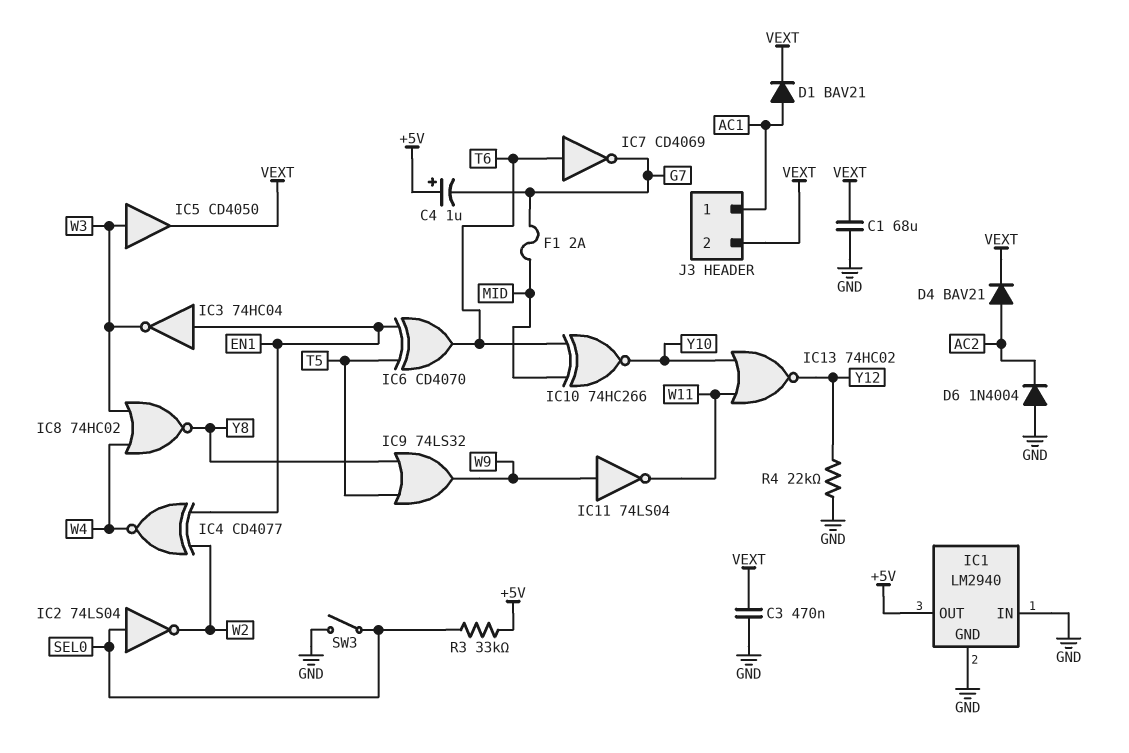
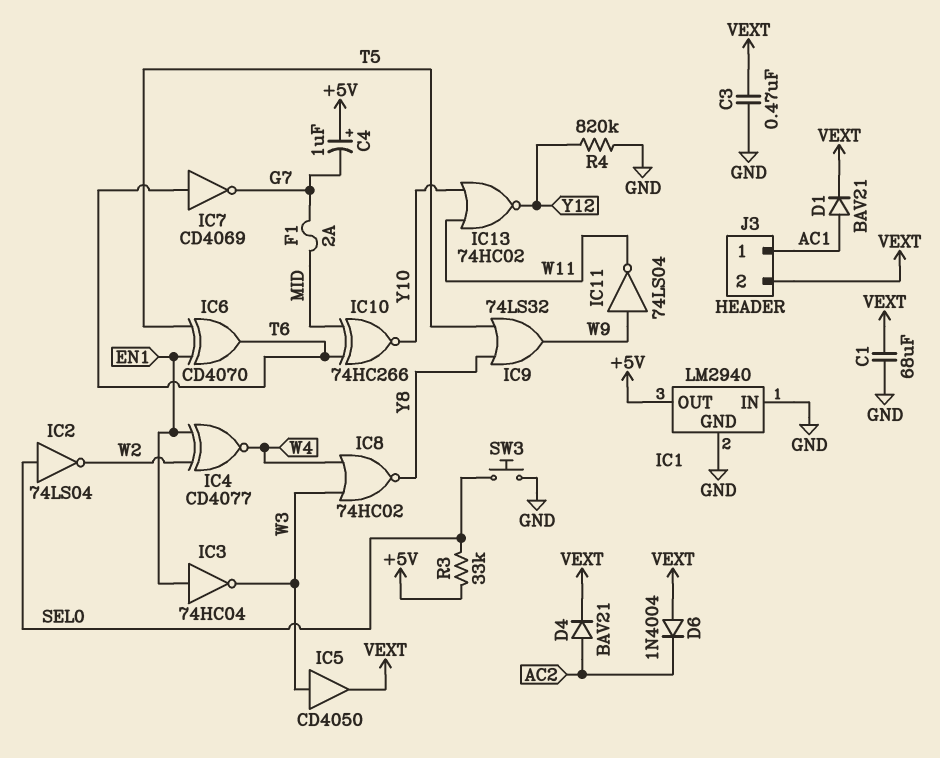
D6: diode 1N4004 (A GND, K AC2) -> diode 1N4004 (A VEXT, K AC2)
R4: 22k (GND, Y12) -> 820k (GND, Y12)
SW3: switch (GND, SEL0) -> button (GND, SEL0)

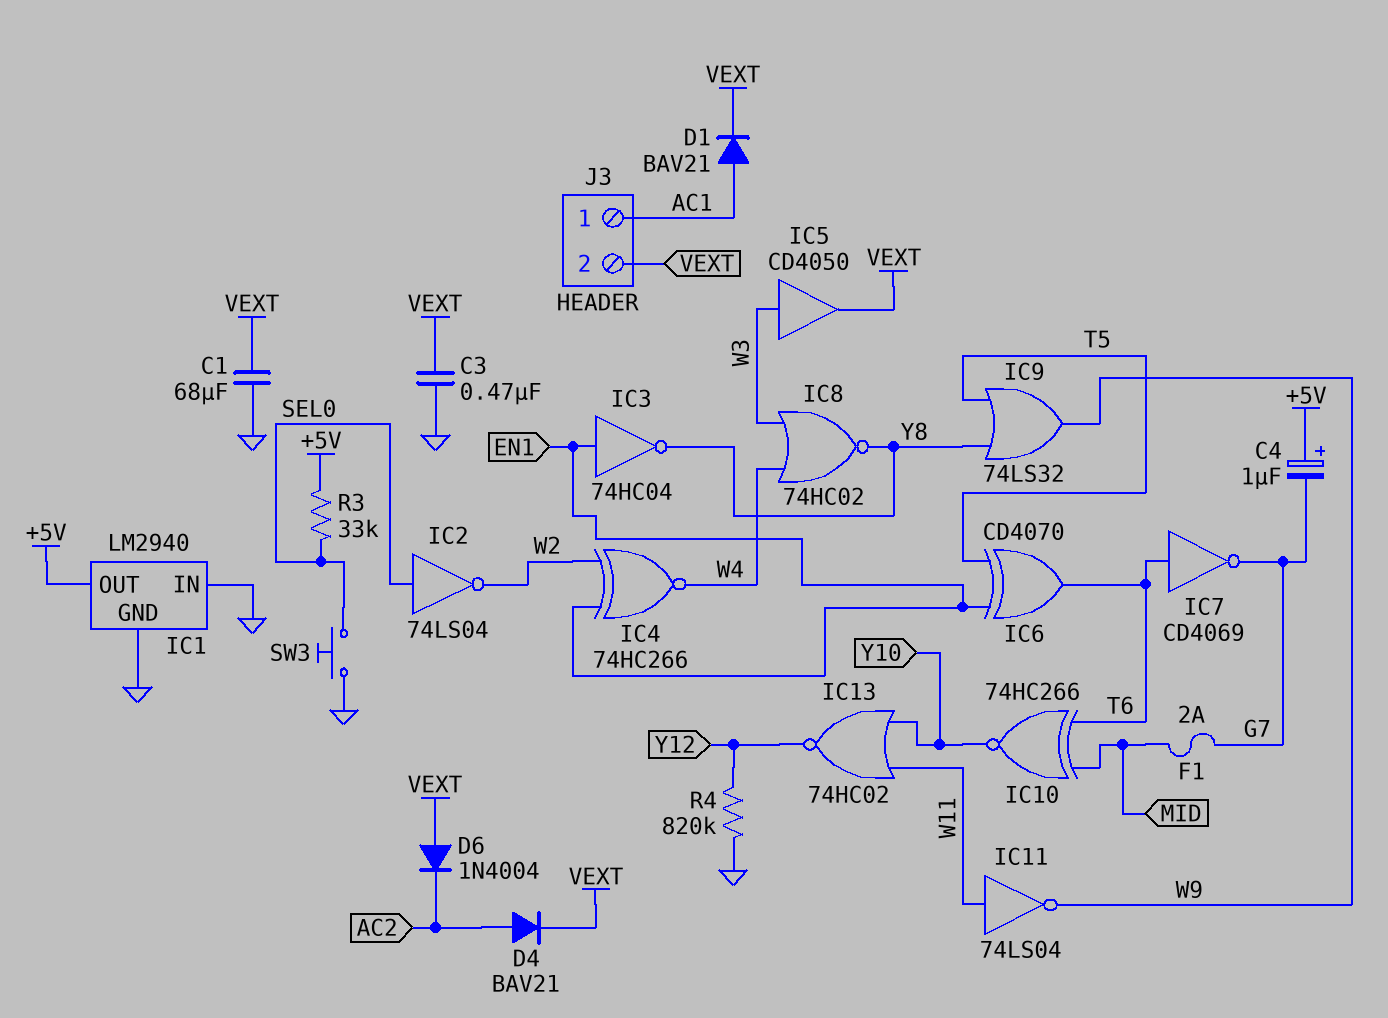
IC3: NOT 74HC04 (in EN1, out W3) -> NOT 74HC04 (in EN1, out Y8)
IC4: XNOR CD4077 (in EN1, in W2, out W4) -> XNOR 74HC266 (in EN1, in W2, out W4)
IC11: NOT 74LS04 (in W9, out W11) -> NOT 74LS04 (in W11, out W9)

